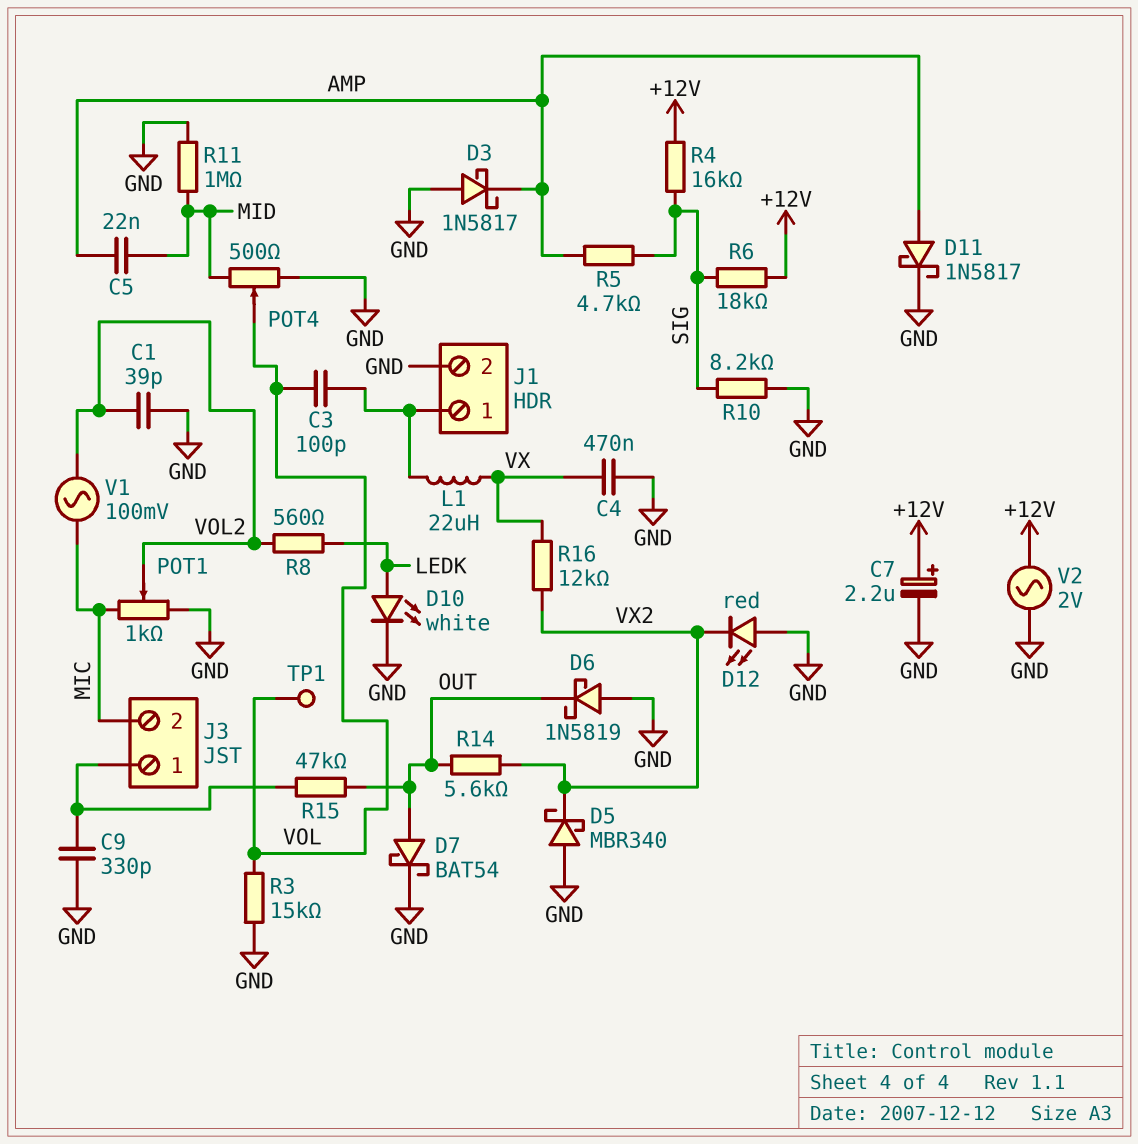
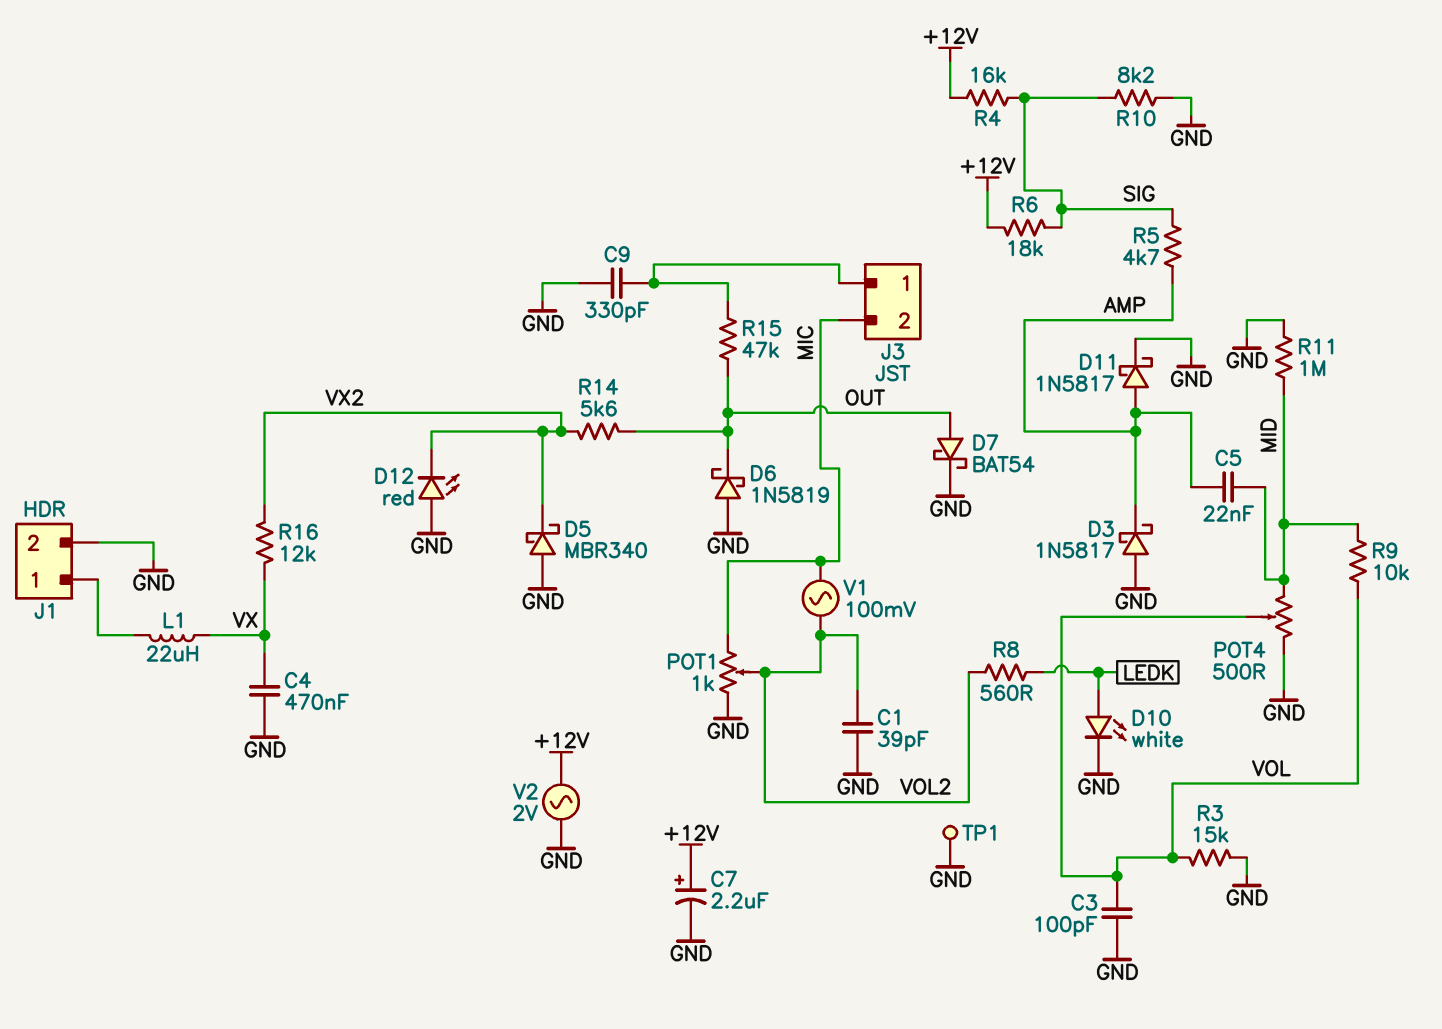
C3: 100pF (J1/1, VOL) -> 100pF (GND, VOL)
R9: none -> 10k (MID, VOL)
TP1: test point (VOL) -> test point (GND)

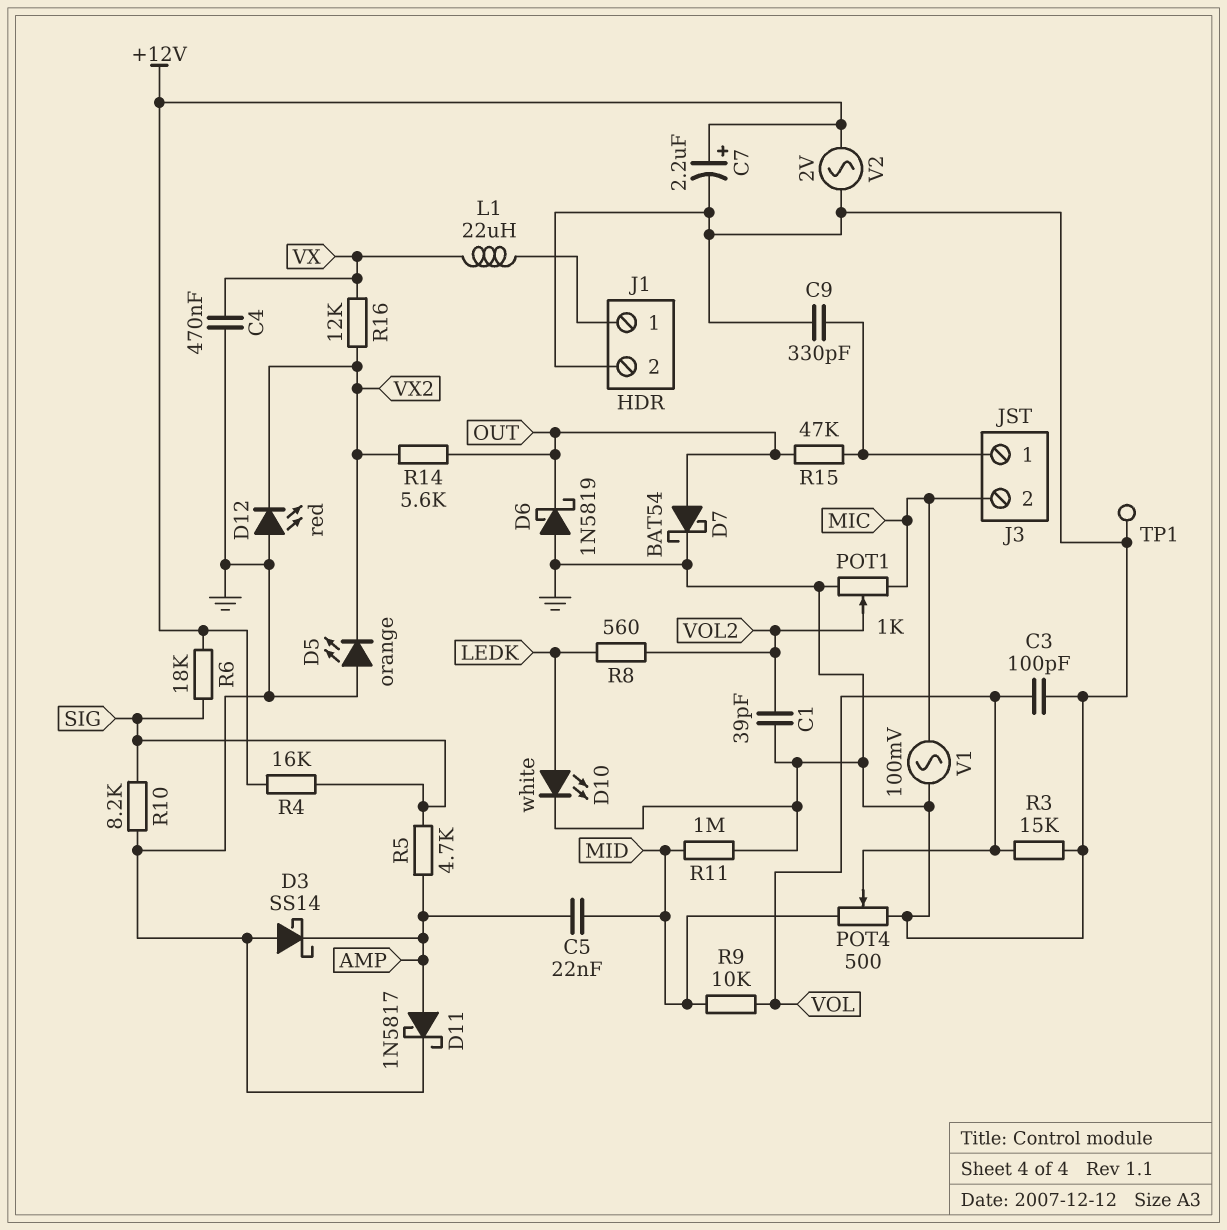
D3: schottky 1N5817 (A GND, K AMP) -> schottky SS14 (A GND, K AMP)
D5: schottky MBR340 (A GND, K VX2) -> LED orange (A GND, K VX2)
V1: AC 100mV (MIC, VOL2) -> AC 100mV (GND, MIC)

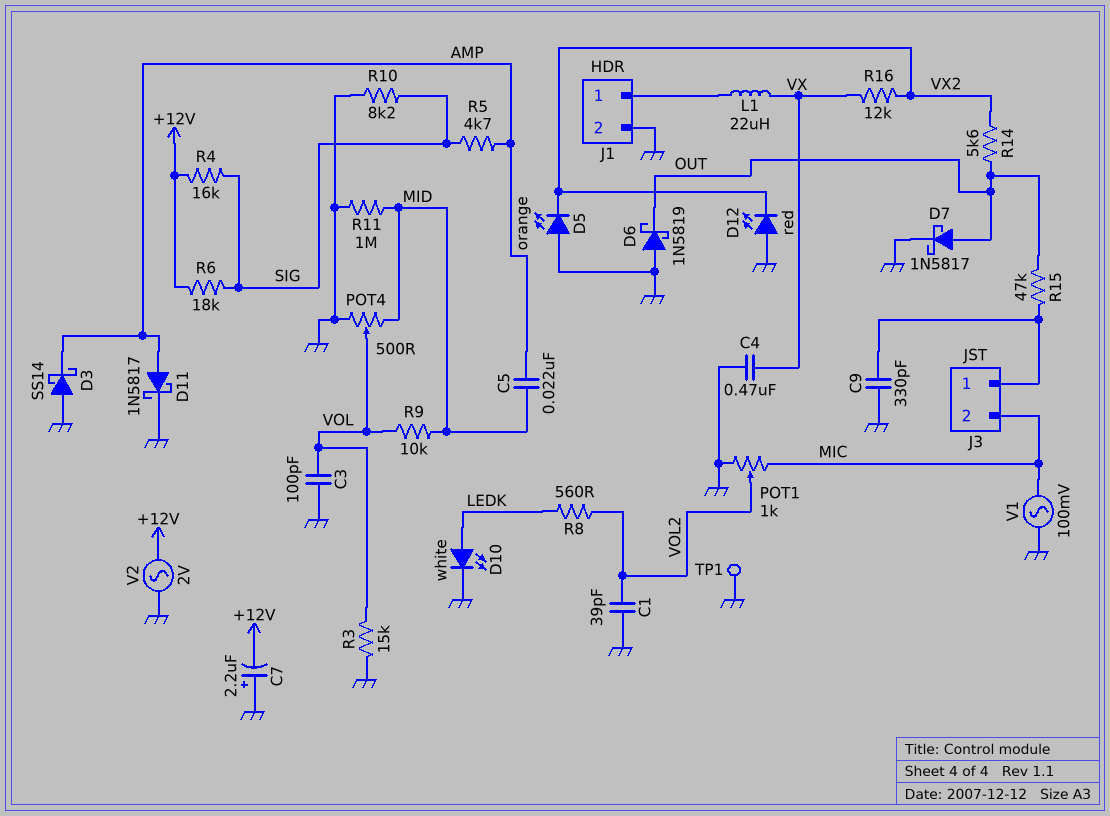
C7: 2.2uF (plus +12V, minus GND) -> 2.2uF (plus GND, minus +12V)
D7: schottky BAT54 (A OUT, K GND) -> schottky 1N5817 (A OUT, K GND)

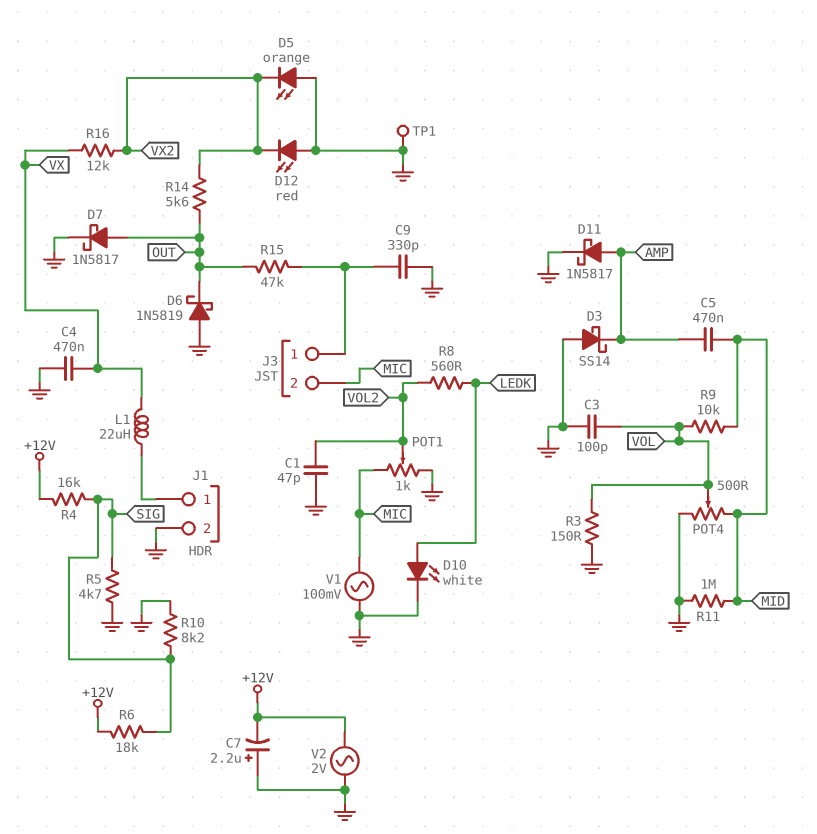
C1: 39pF (GND, VOL2) -> 47pF (GND, VOL2)
C5: 22nF (AMP, MID) -> 470nF (AMP, MID)
R3: 15k (GND, VOL) -> 150 (GND, VOL)
R5: 4.7k (AMP, SIG) -> 4.7k (GND, SIG)

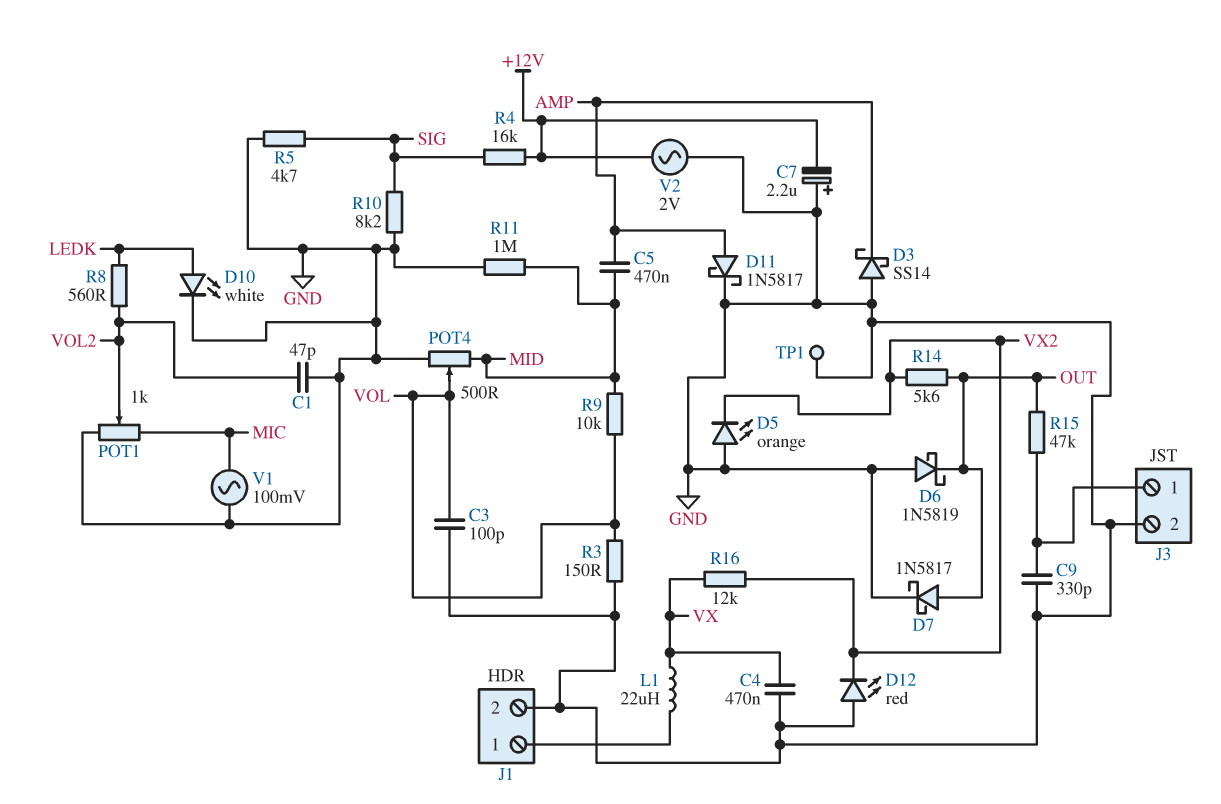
J3 pin 2: MIC -> GND
R6: 18k (+12V, SIG) -> none

